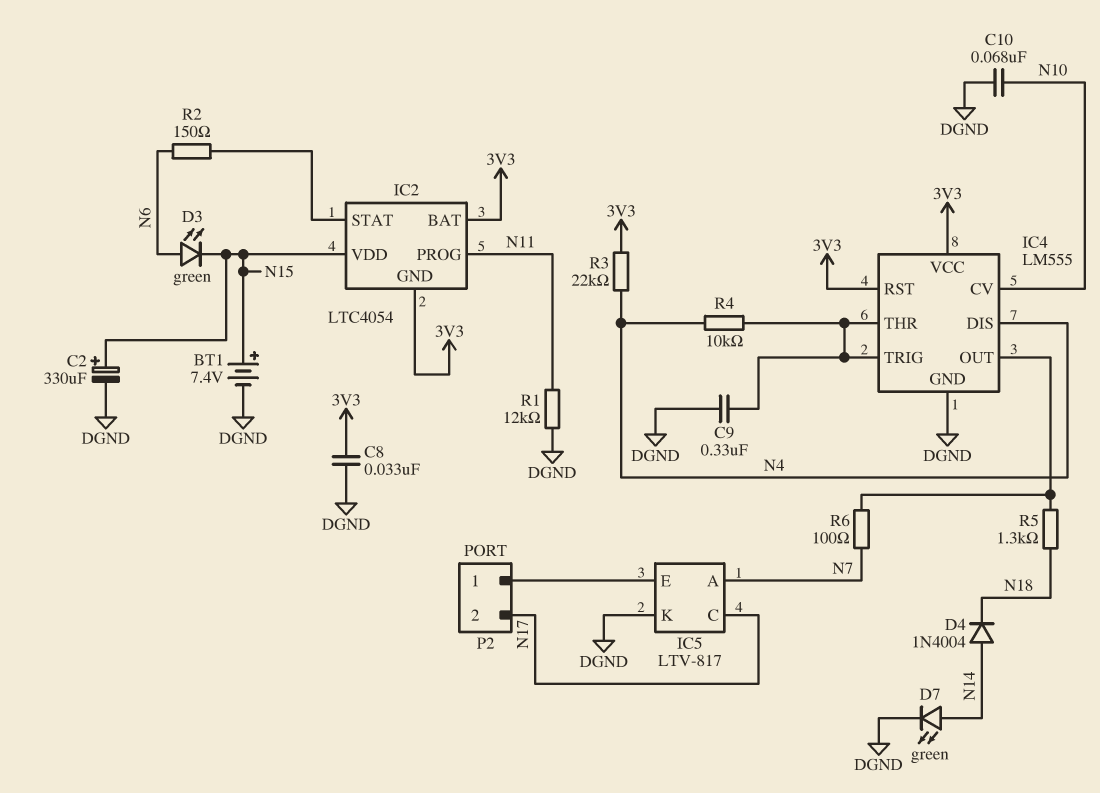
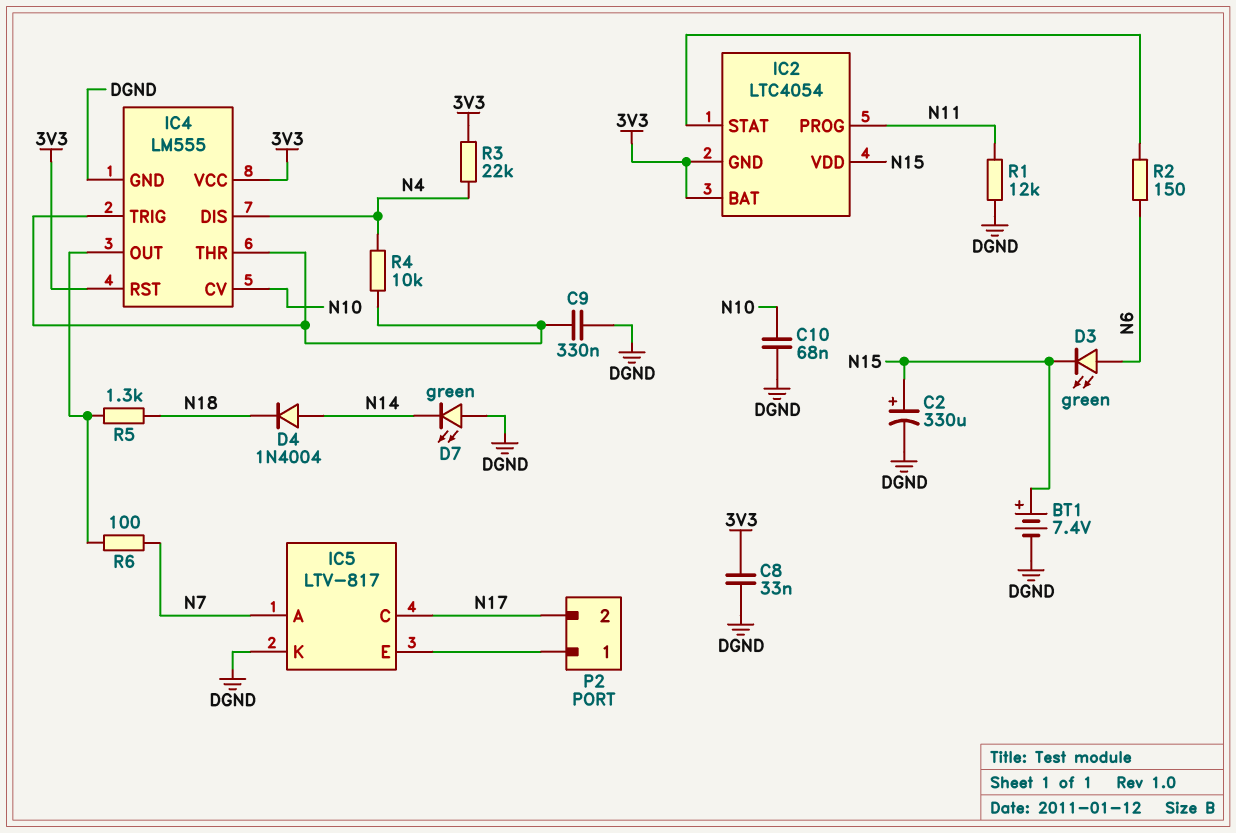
D7: LED green (A N14, K DGND) -> LED green (A DGND, K N14)

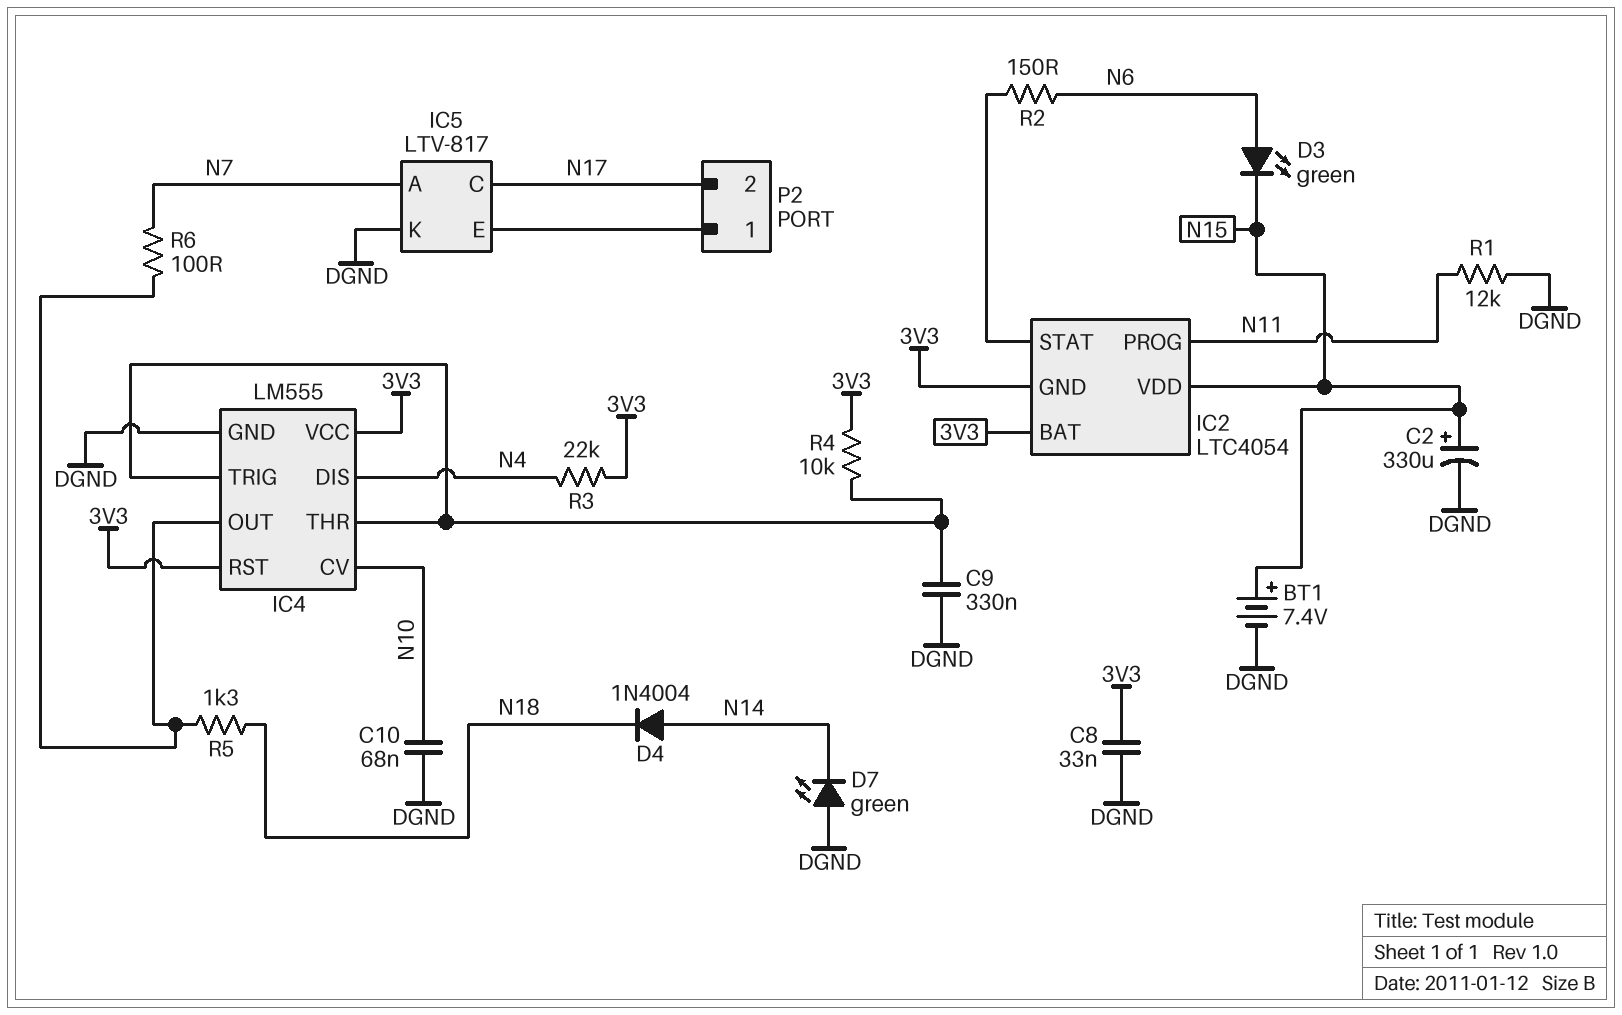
R4: 10k (IC4/THR, N4) -> 10k (3V3, IC4/THR)

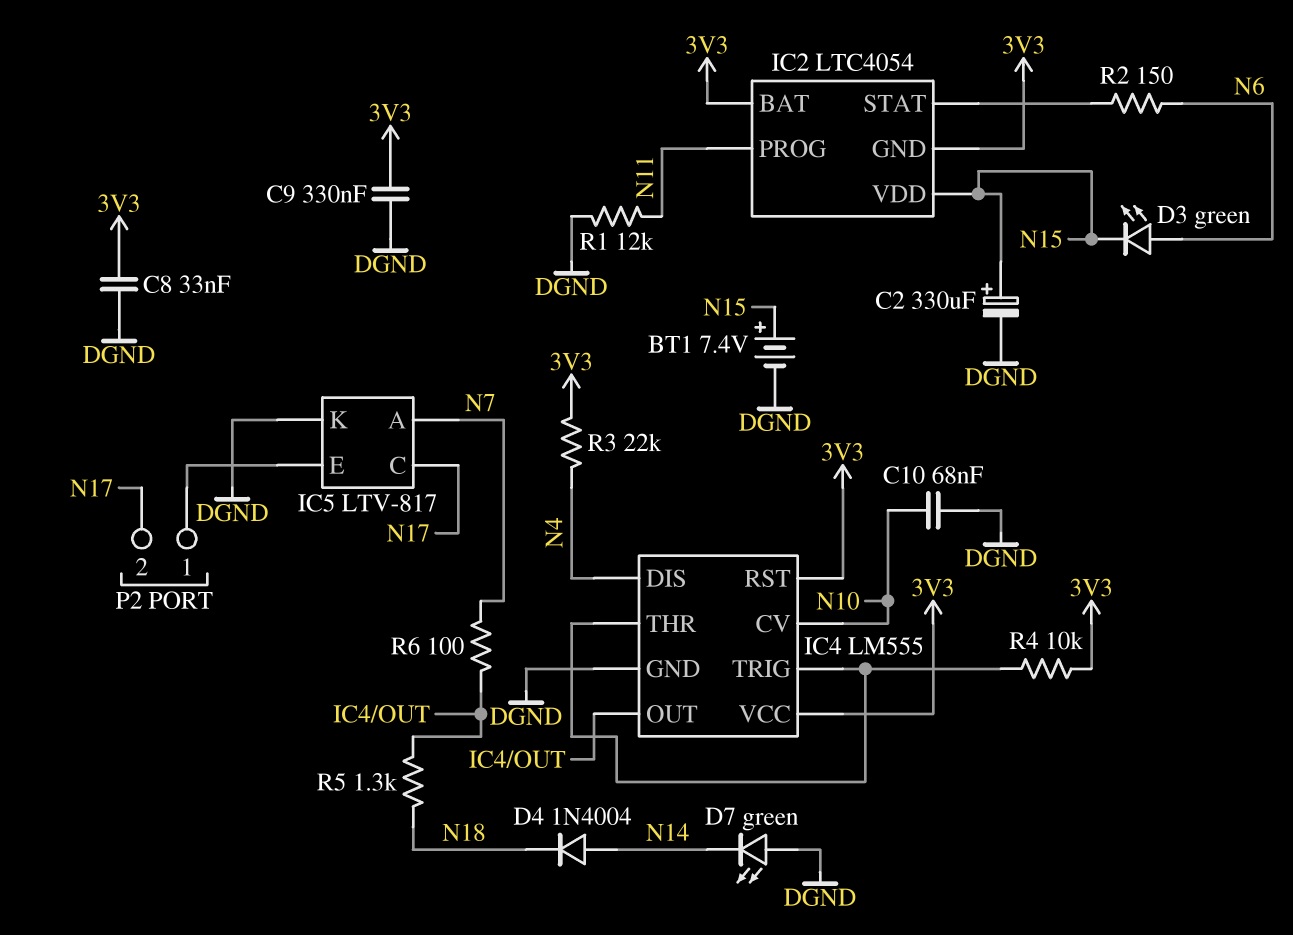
C9: 330nF (DGND, IC4/THR) -> 330nF (3V3, DGND)

